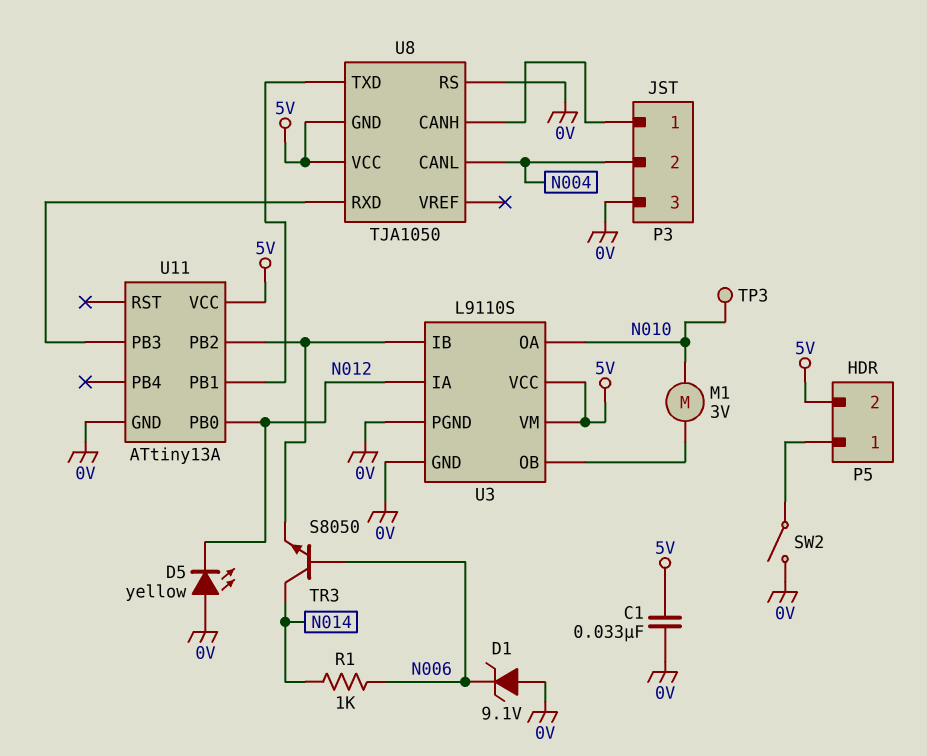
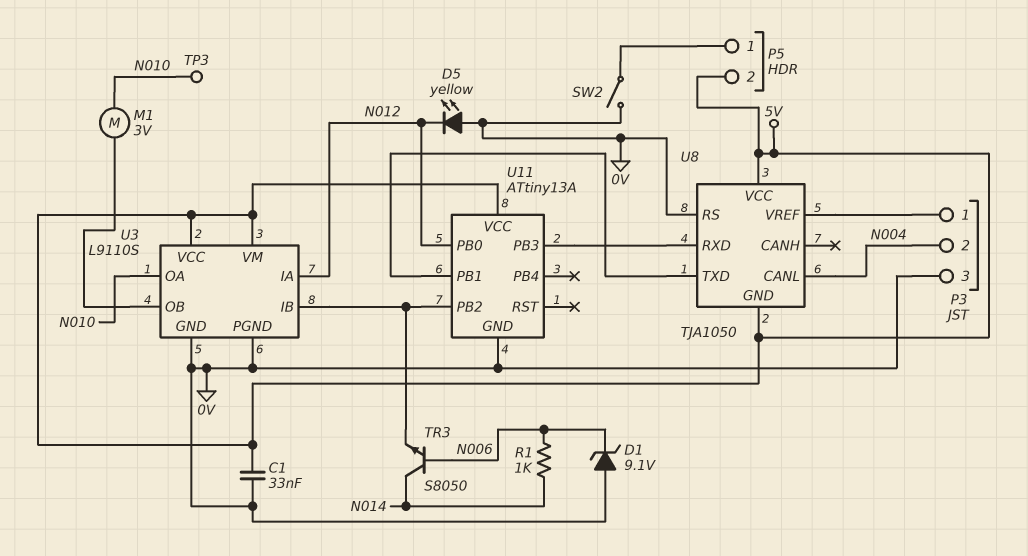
U8 pin CANH: P3/1 -> none
U8 pin VREF: none -> P3/1

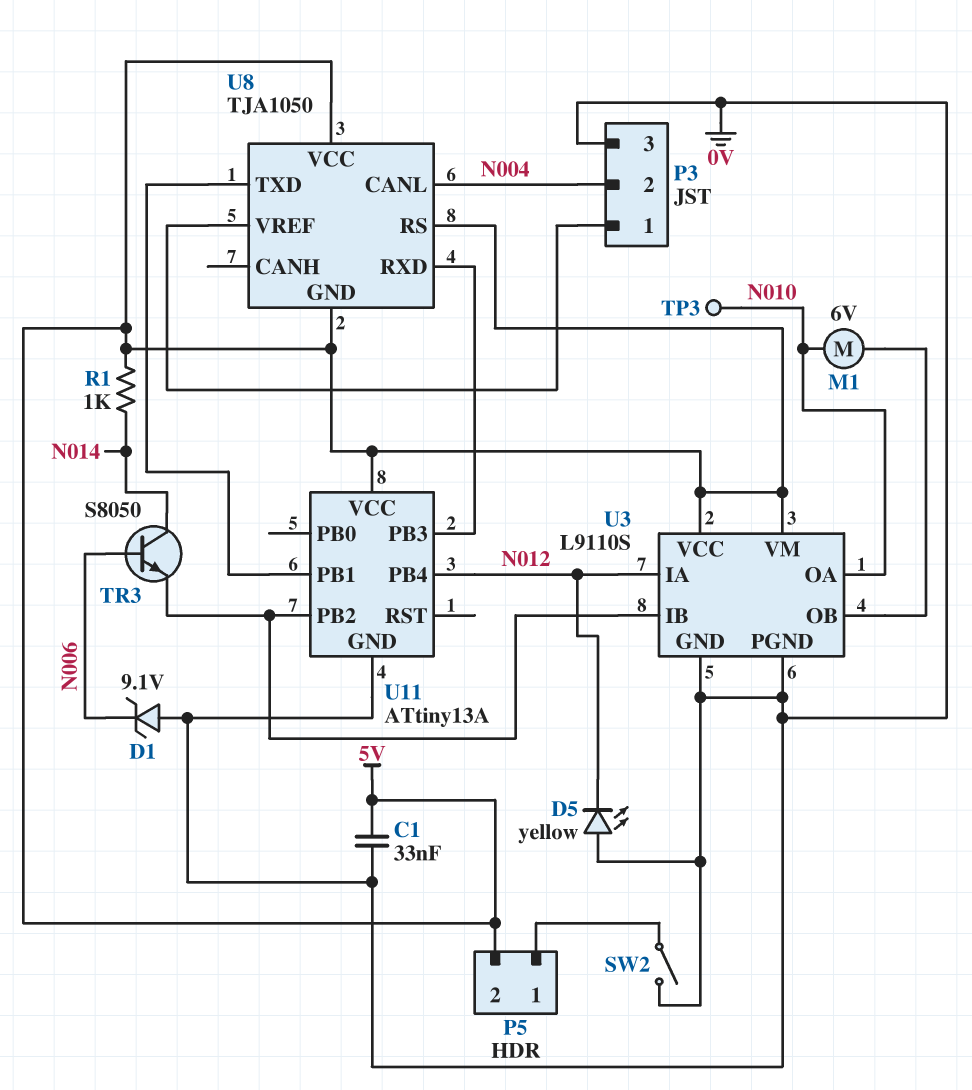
M1: motor 3V (N010, U3/OB) -> motor 6V (N010, U3/OB)
R1: 1k (N006, N014) -> 1k (5V, N014)
U8 pin RS: 0V -> 5V
U11 pin PB0: N012 -> none
U11 pin PB4: none -> N012

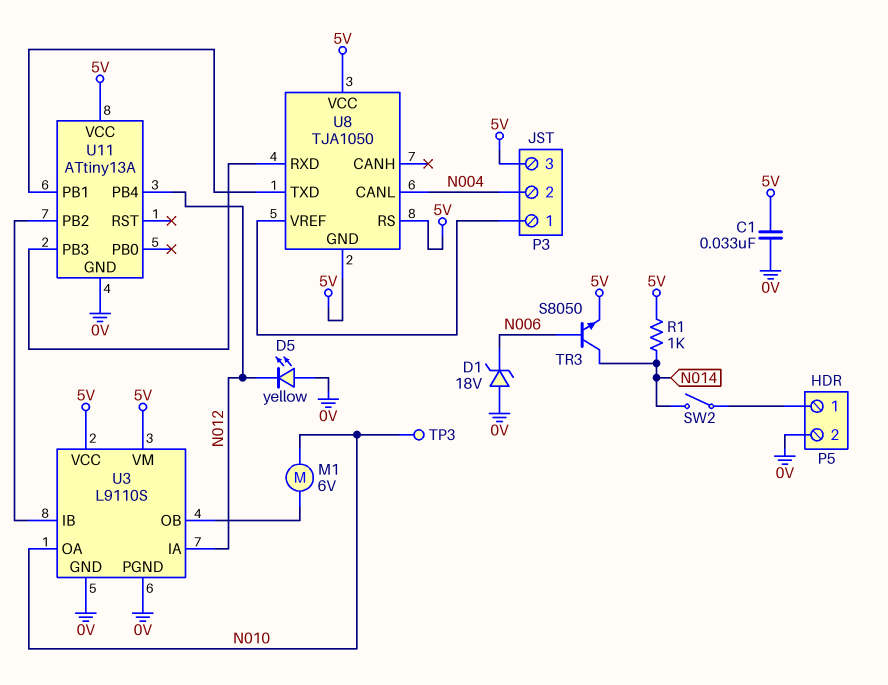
D1: zener 9.1V (A 0V, K N006) -> zener 18V (A 0V, K N006)
P3 pin 3: 0V -> 5V
P5 pin 2: 5V -> 0V
SW2: switch (0V, P5/1) -> switch (N014, P5/1)
TR3: NPN S8050 (B N006, C N014, E U3/IB) -> NPN S8050 (B N006, C N014, E 5V)

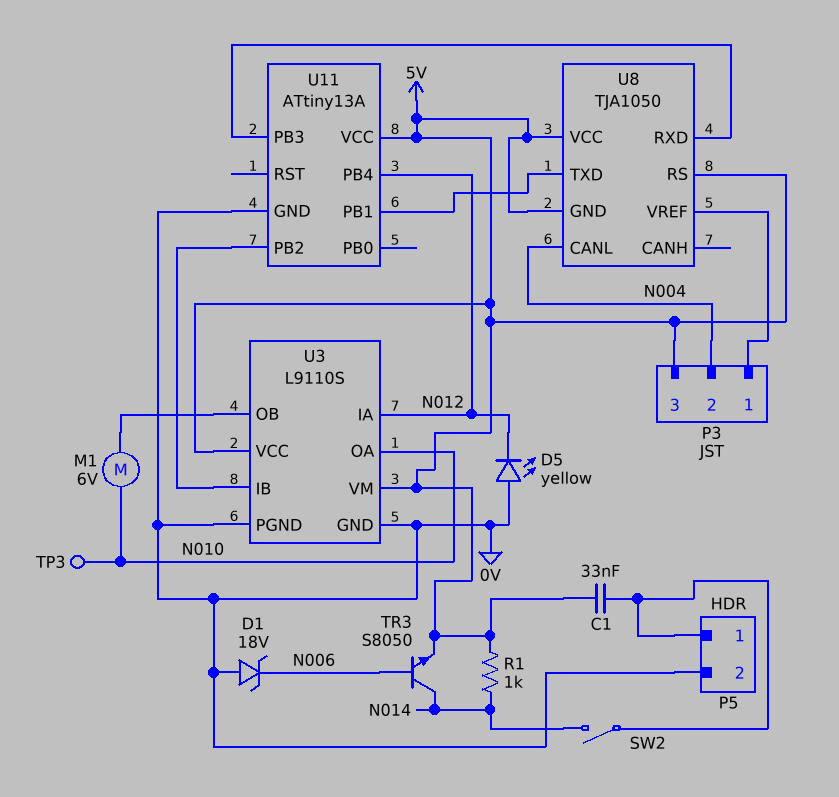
C1: 33nF (0V, 5V) -> 33nF (5V, P5/1)

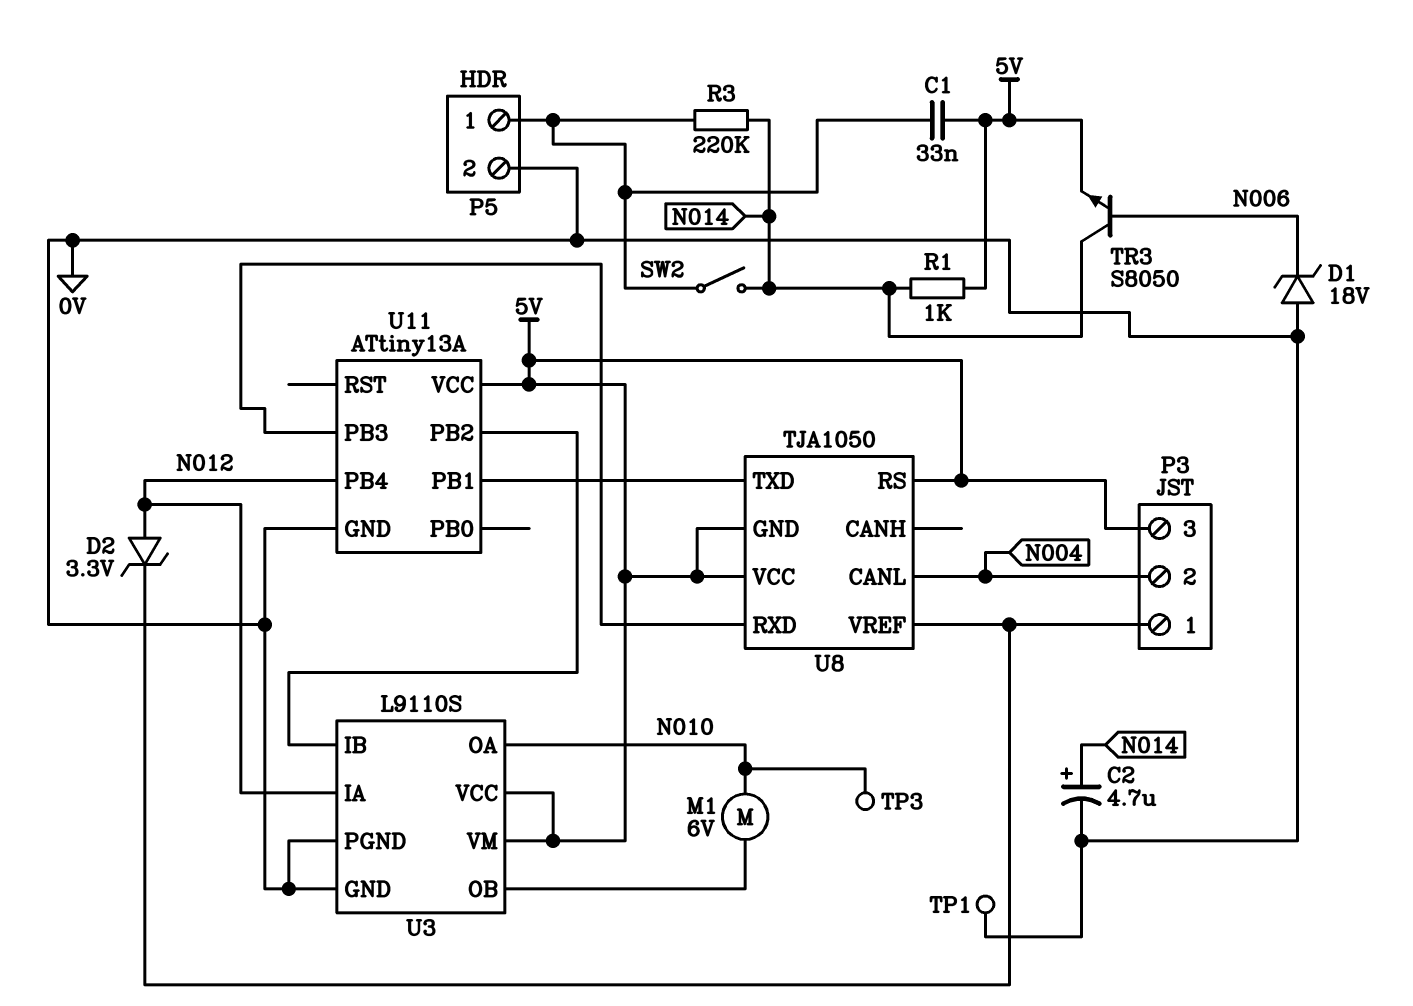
C2: none -> 4.7uF (plus N014, minus 0V)
D2: none -> zener 3.3V (A N012, K P3/1)
D5: LED yellow (A 0V, K N012) -> none
R3: none -> 220k (N014, P5/1)
TP1: none -> test point (0V)

